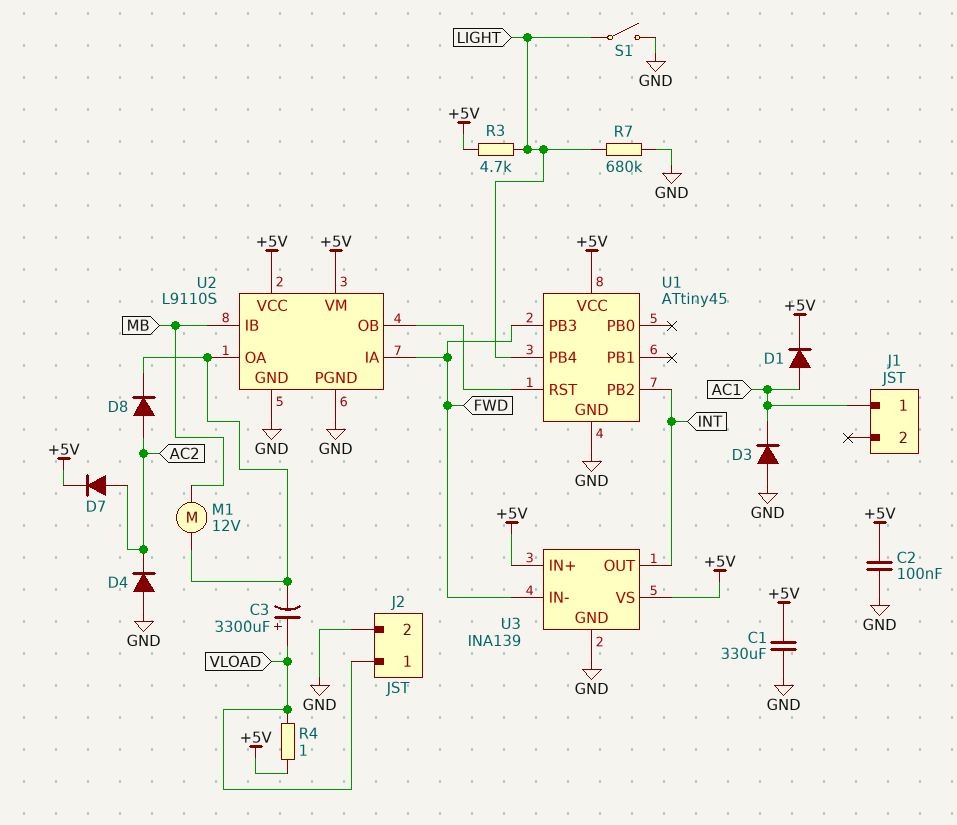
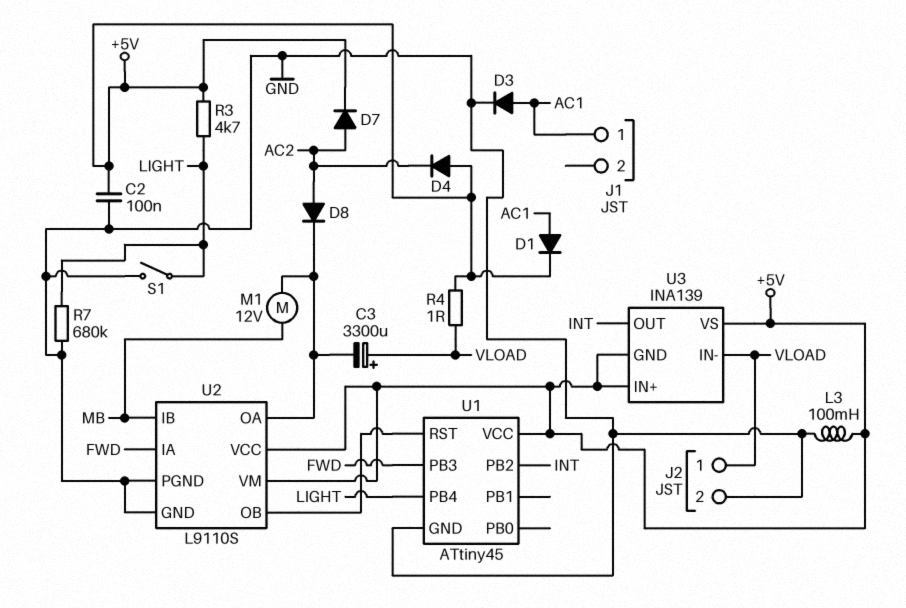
C1: 330uF (+5V, GND) -> none
D3: diode (A GND, K AC1) -> diode (A AC1, K GND)
D4: diode (A GND, K AC2) -> diode (A +5V, K AC2)
L3: none -> 100mH (+5V, GND)
U3 pin GND: GND -> +5V
U3 pin IN-: FWD -> VLOAD

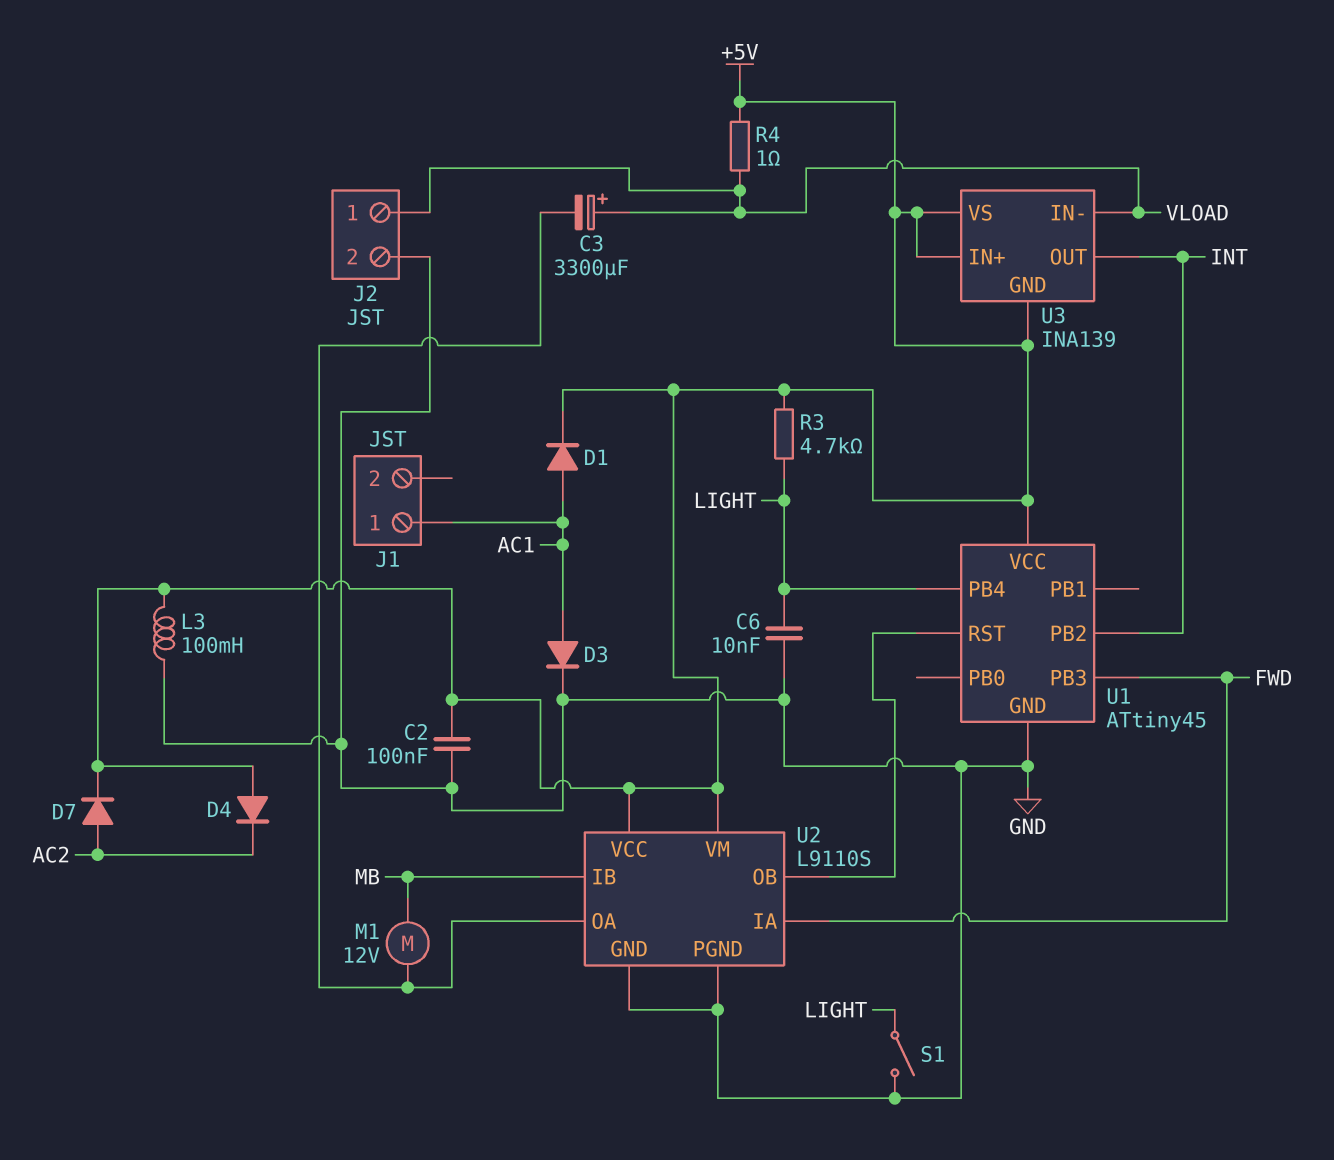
C6: none -> 10nF (GND, LIGHT)
D8: diode (A AC2, K U2/OA) -> none
R7: 680k (GND, LIGHT) -> none

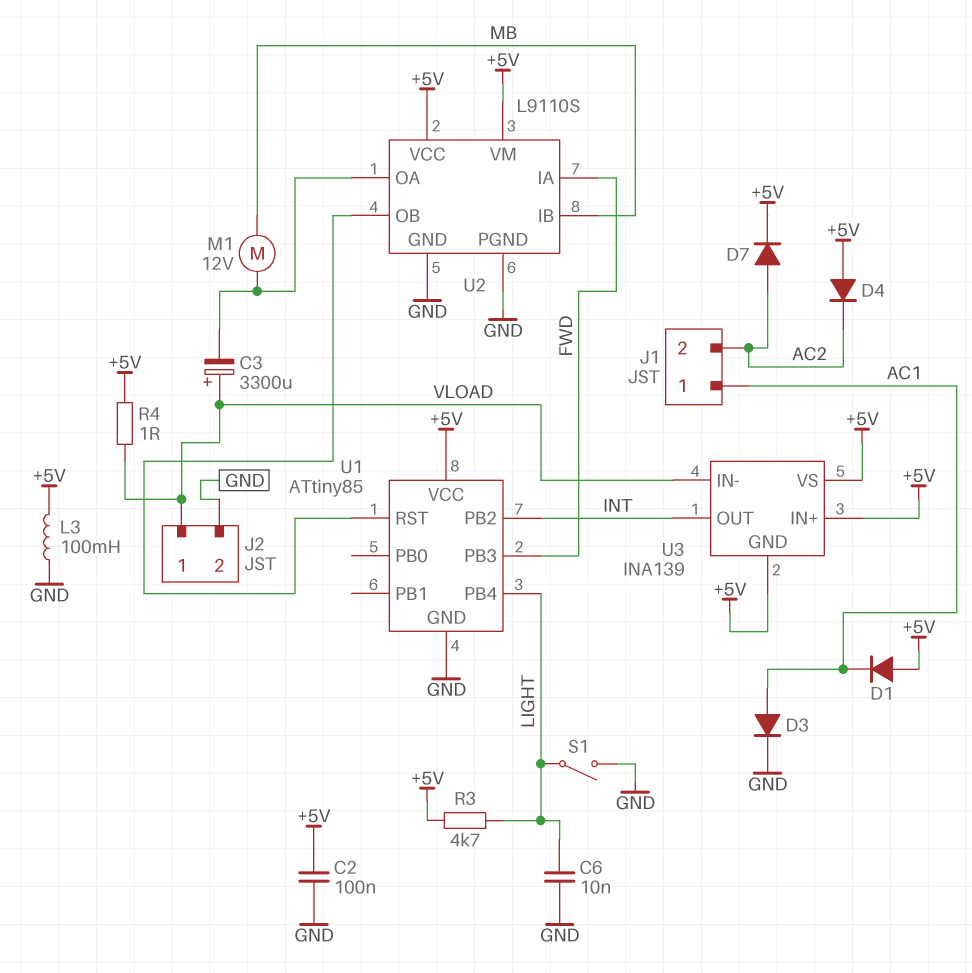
D1: diode (A AC1, K +5V) -> diode (A +5V, K AC1)
J1 pin 2: none -> AC2
U1: ATtiny45 -> ATtiny85

